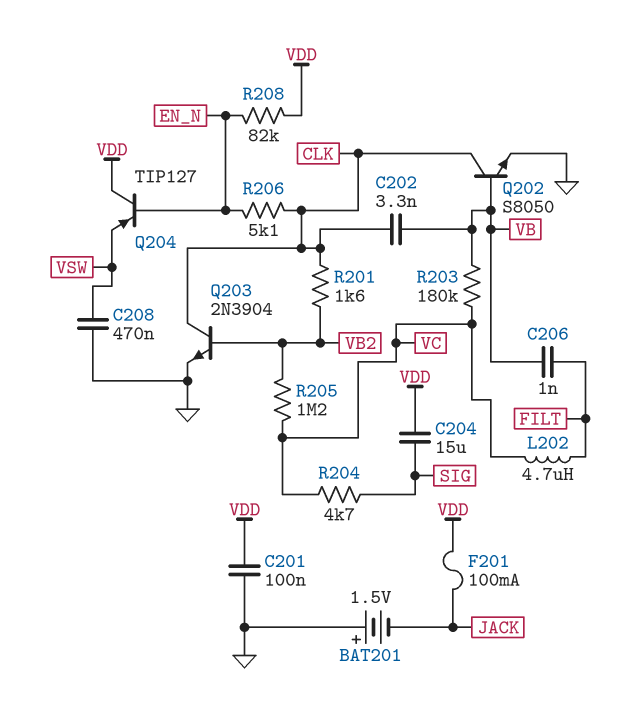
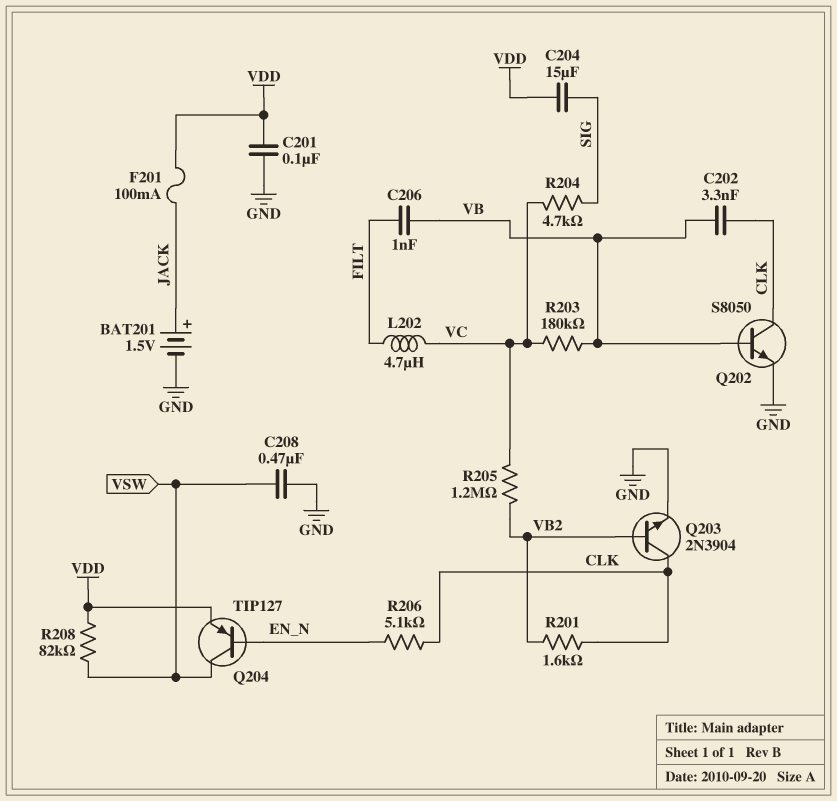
BAT201: 1.5V (plus GND, minus JACK) -> 1.5V (plus JACK, minus GND)
Q204: PNP TIP127 (B EN_N, C VDD, E VSW) -> PNP TIP127 (B EN_N, C VSW, E VDD)
R208: 82k (EN_N, VDD) -> 82k (VDD, VSW)

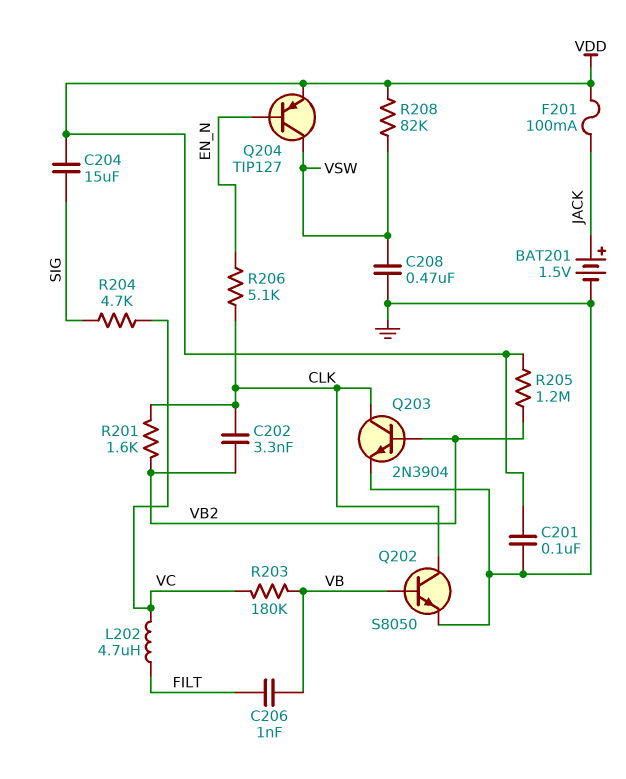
C202: 3.3nF (CLK, VB) -> 3.3nF (CLK, VB2)
R205: 1.2M (VB2, VC) -> 1.2M (VB2, VDD)

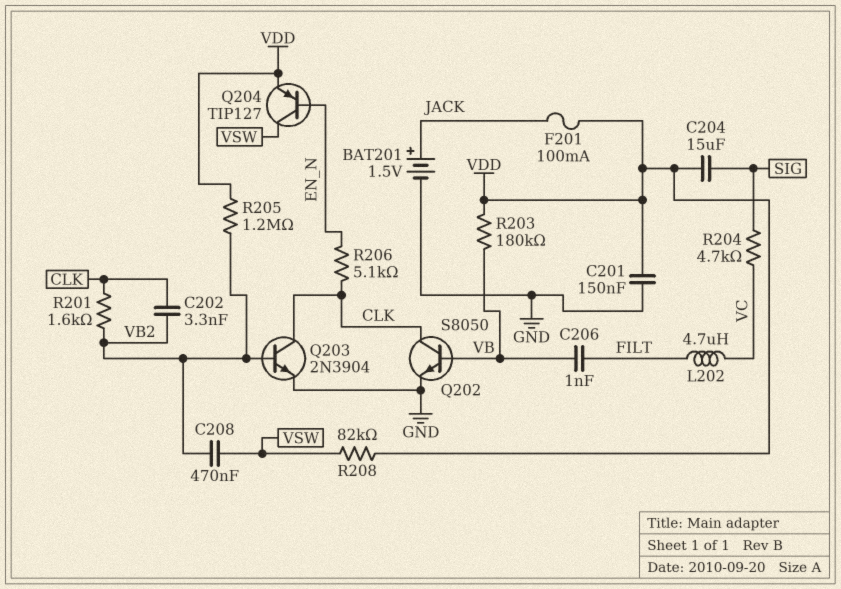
C201: 100nF (GND, VDD) -> 150nF (GND, VDD)
C208: 470nF (GND, VSW) -> 470nF (VB2, VSW)
R203: 180k (VB, VC) -> 180k (VB, VDD)

